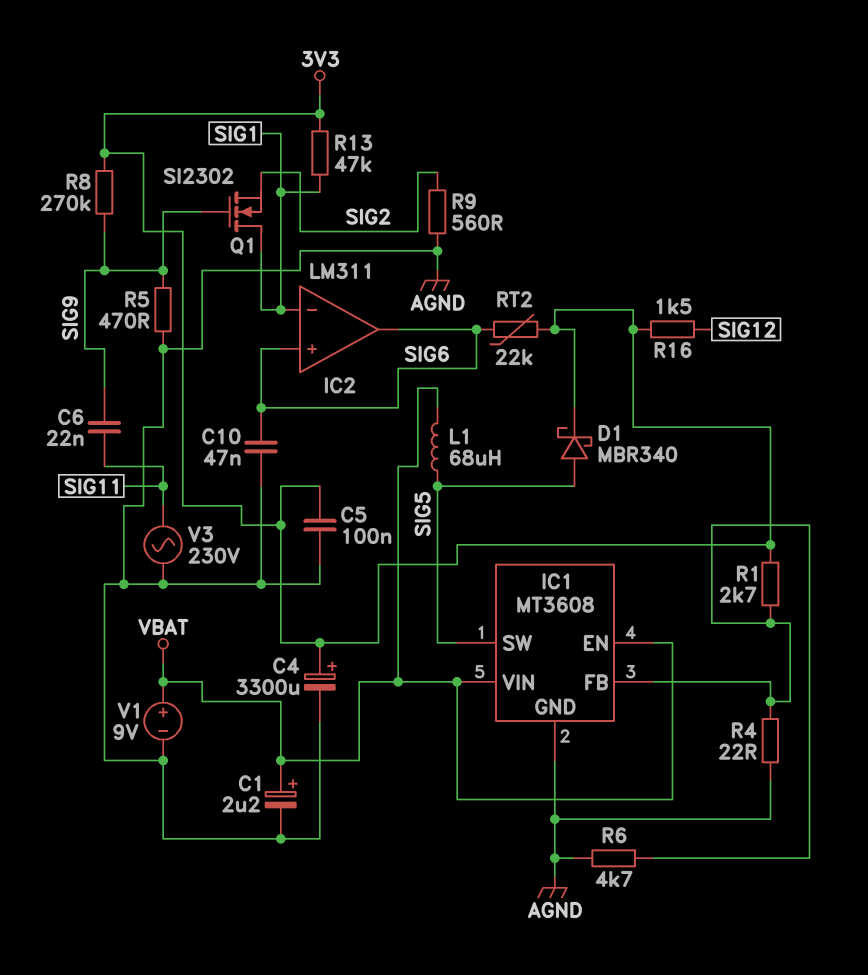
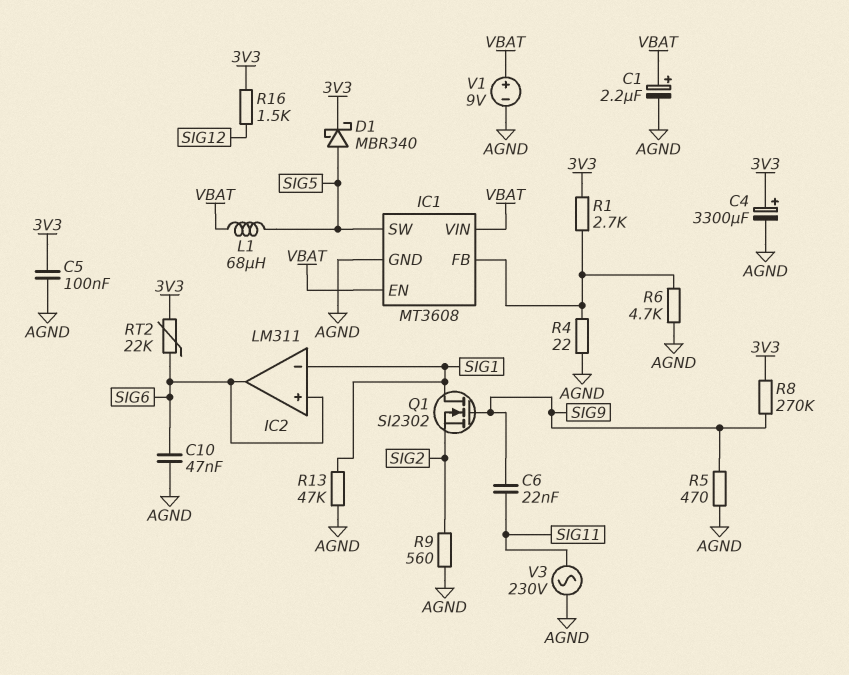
R13: 47k (3V3, SIG1) -> 47k (AGND, SIG1)

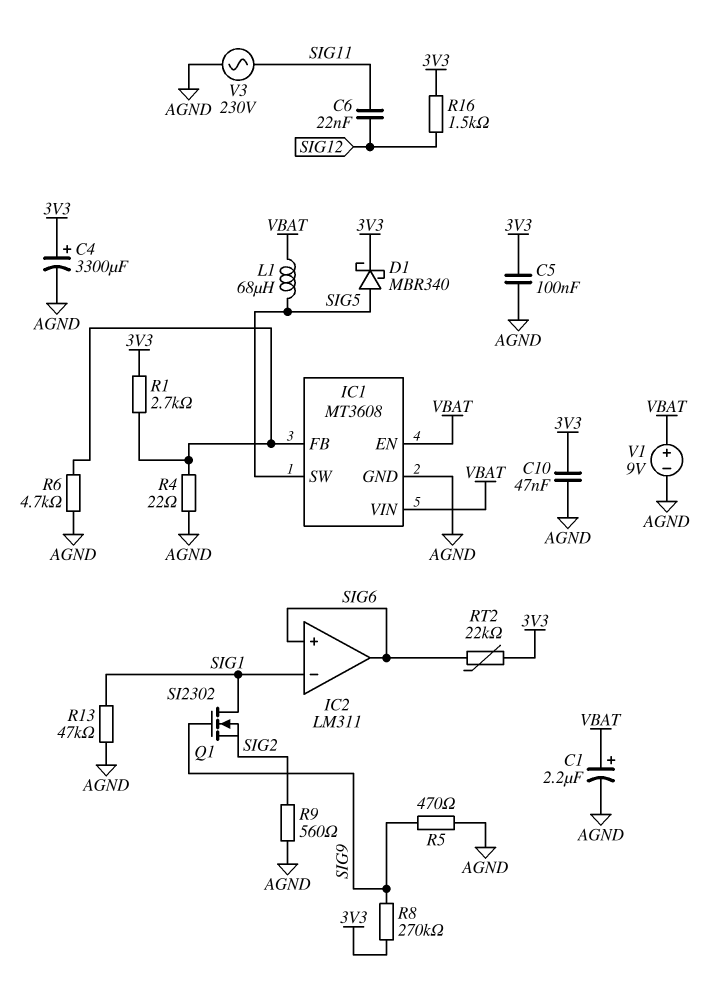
C6: 22nF (SIG9, SIG11) -> 22nF (SIG11, SIG12)
C10: 47nF (AGND, SIG6) -> 47nF (3V3, AGND)

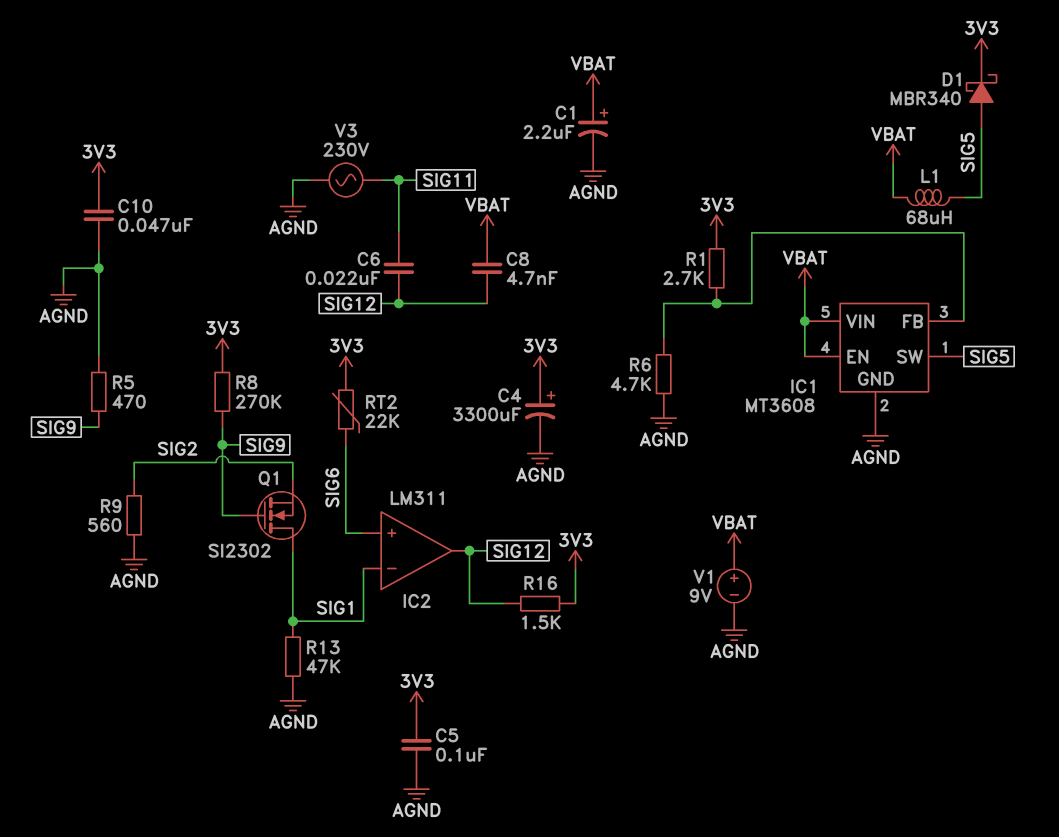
C8: none -> 4.7nF (SIG12, VBAT)
IC2 pin out: SIG6 -> SIG12
R4: 22 (AGND, IC1/FB) -> none

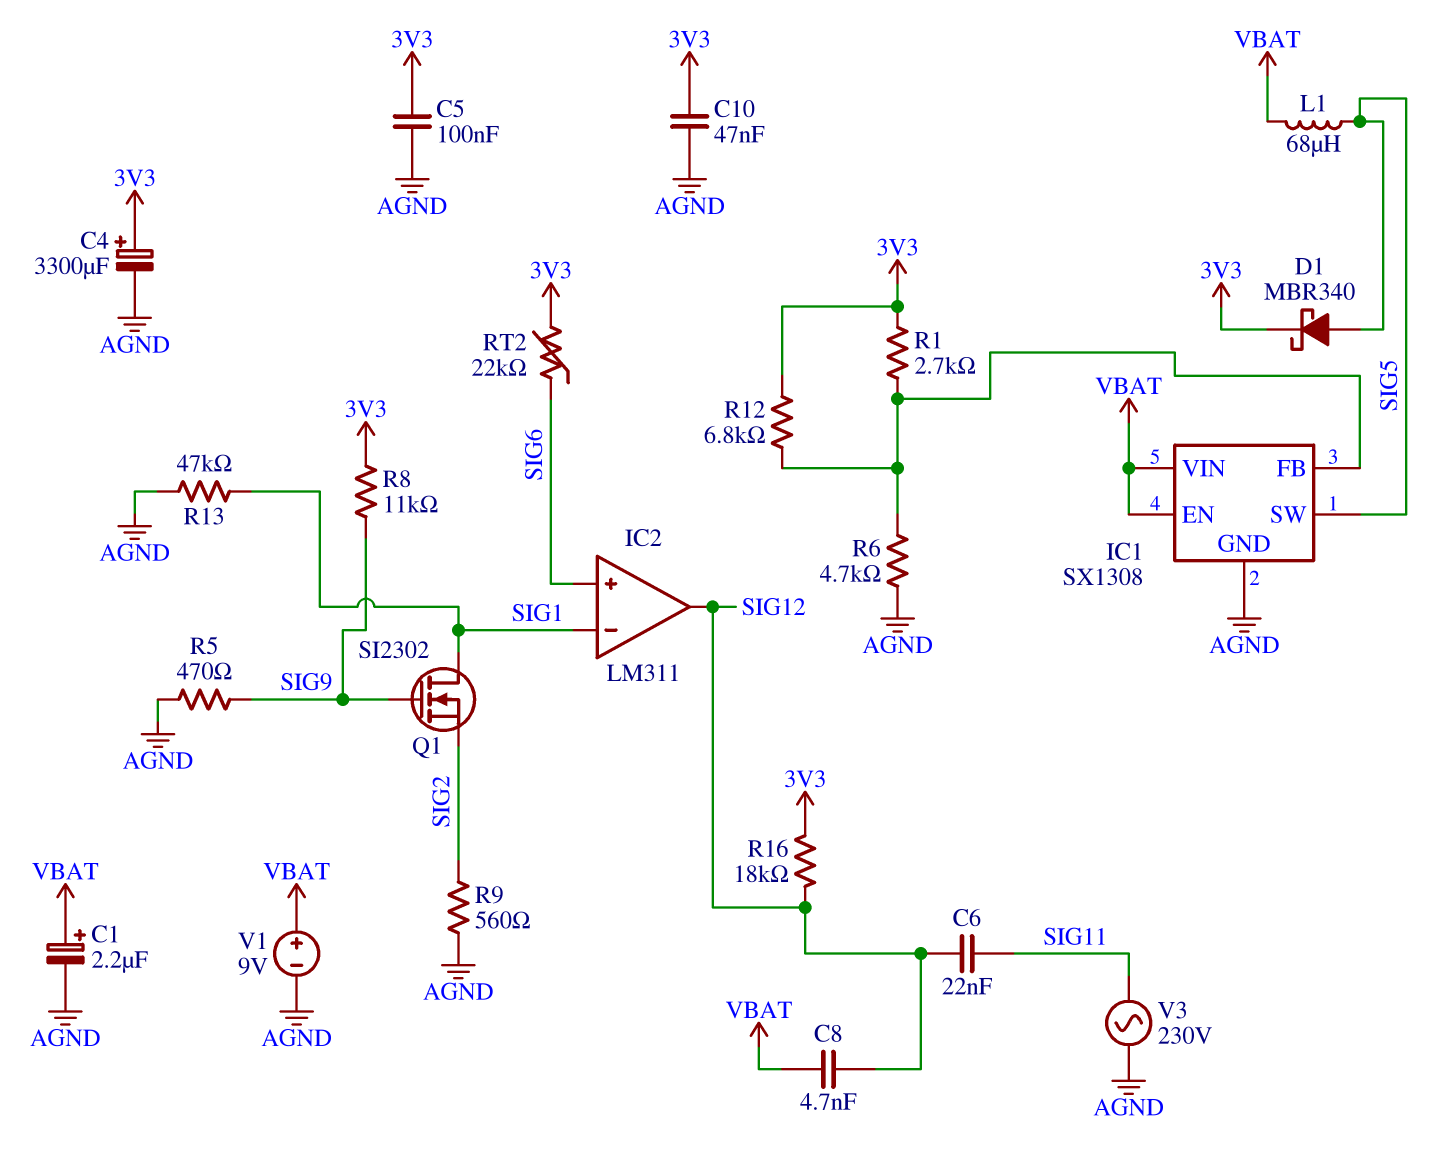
IC1: MT3608 -> SX1308
R8: 270k (3V3, SIG9) -> 11k (3V3, SIG9)
R12: none -> 6.8k (3V3, IC1/FB)
R16: 1.5k (3V3, SIG12) -> 18k (3V3, SIG12)

